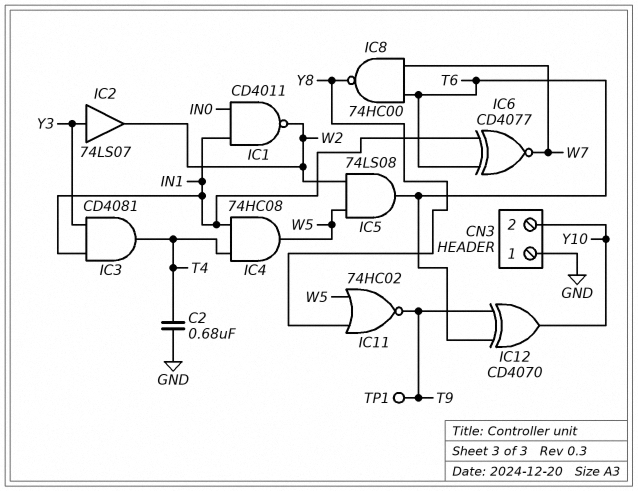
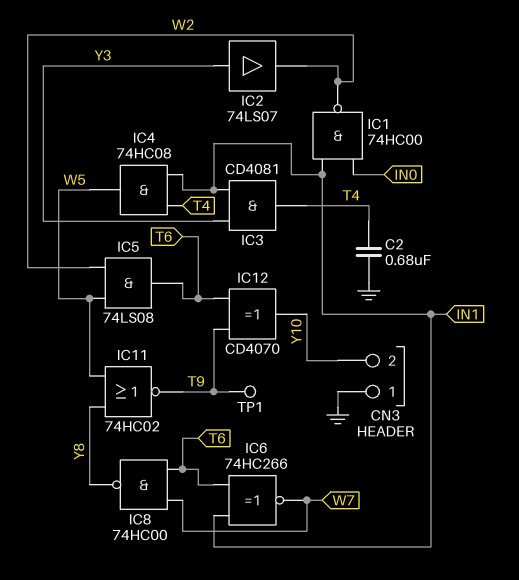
IC1: NAND CD4011 (in IN0, in IN1, out W2) -> NAND 74HC00 (in IN0, in IN1, out W2)
IC6: XNOR CD4077 (in IN1, in T6, out W7) -> XNOR 74HC266 (in IN1, in T6, out W7)

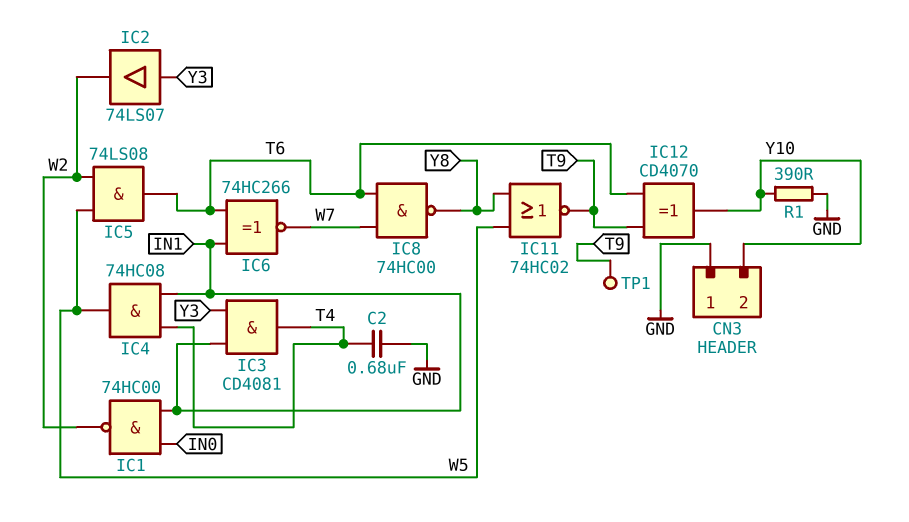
R1: none -> 390 (GND, Y10)

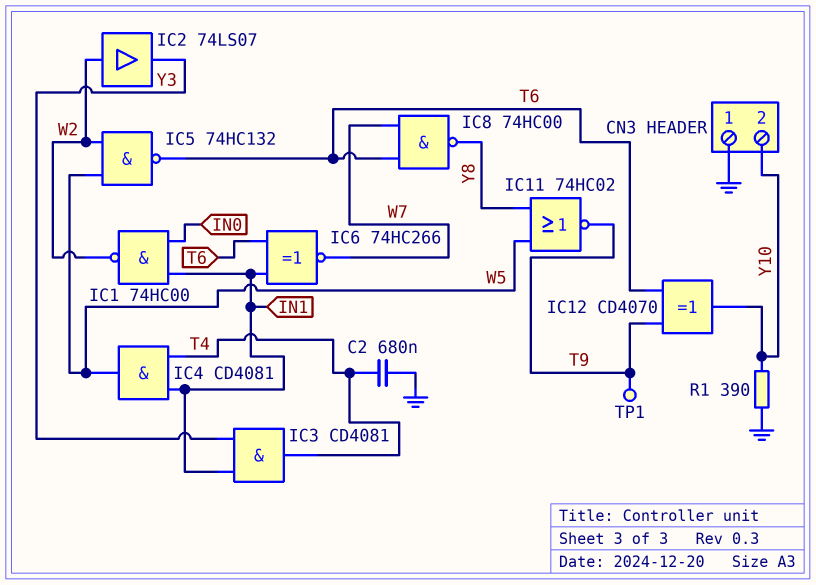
IC2: buffer 74LS07 (in Y3, out W2) -> buffer 74LS07 (in W2, out Y3)
IC4: AND 74HC08 (in IN1, in T4, out W5) -> AND CD4081 (in IN1, in T4, out W5)
IC5: AND 74LS08 (in W2, in W5, out T6) -> NAND 74HC132 (in W2, in W5, out T6)

